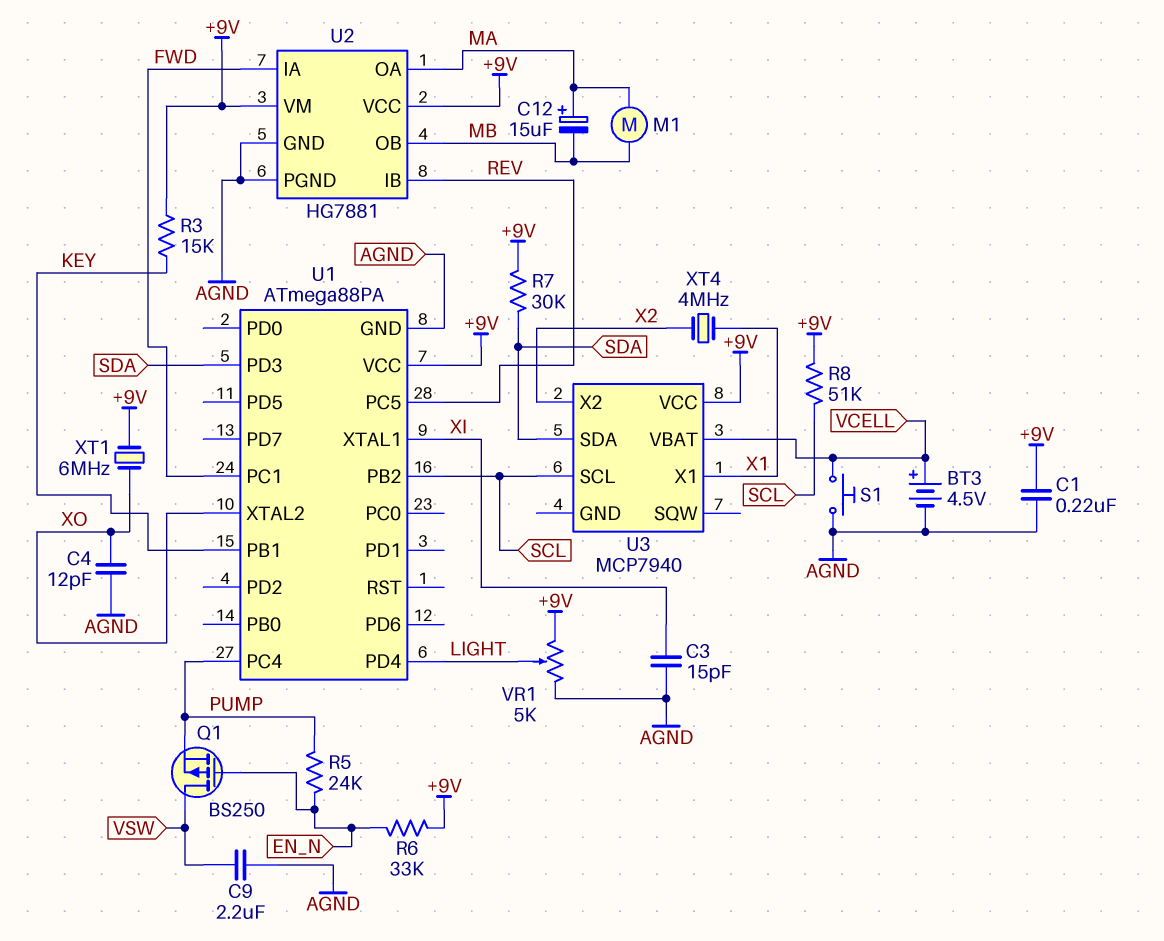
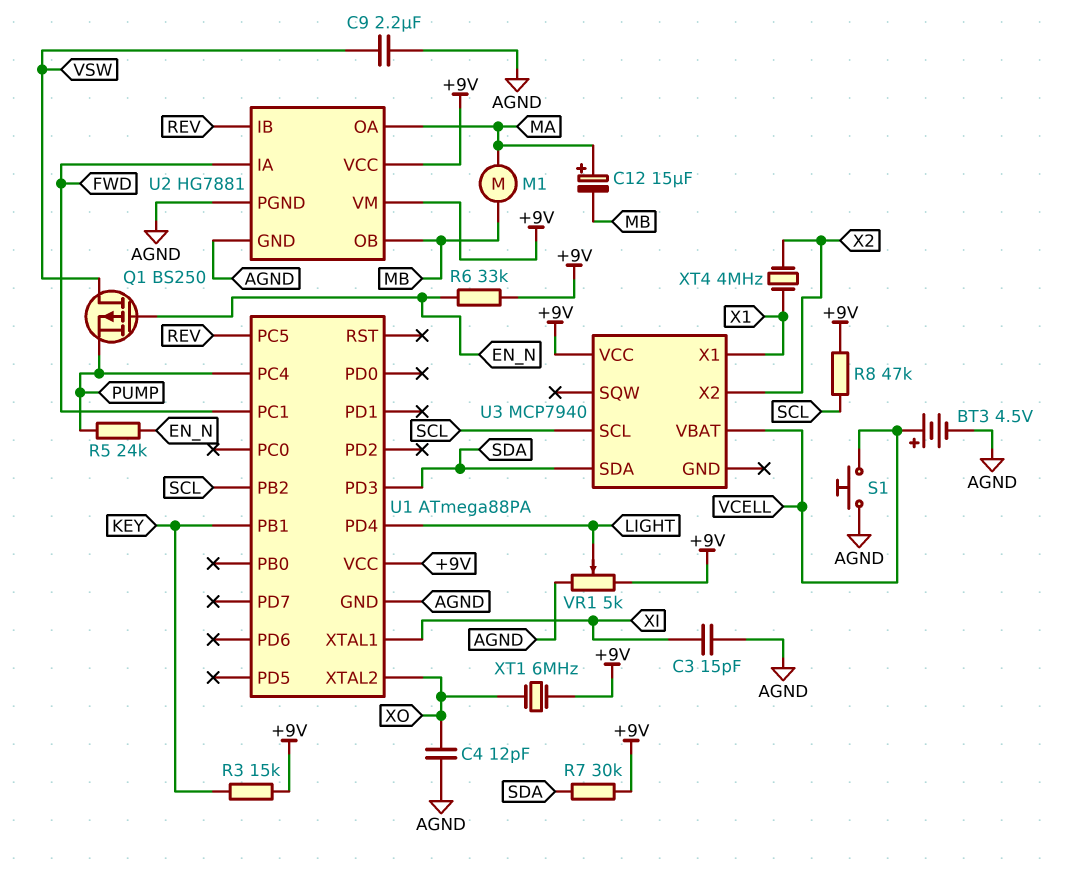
C1: 220nF (+9V, AGND) -> none
R8: 51k (+9V, SCL) -> 47k (+9V, SCL)

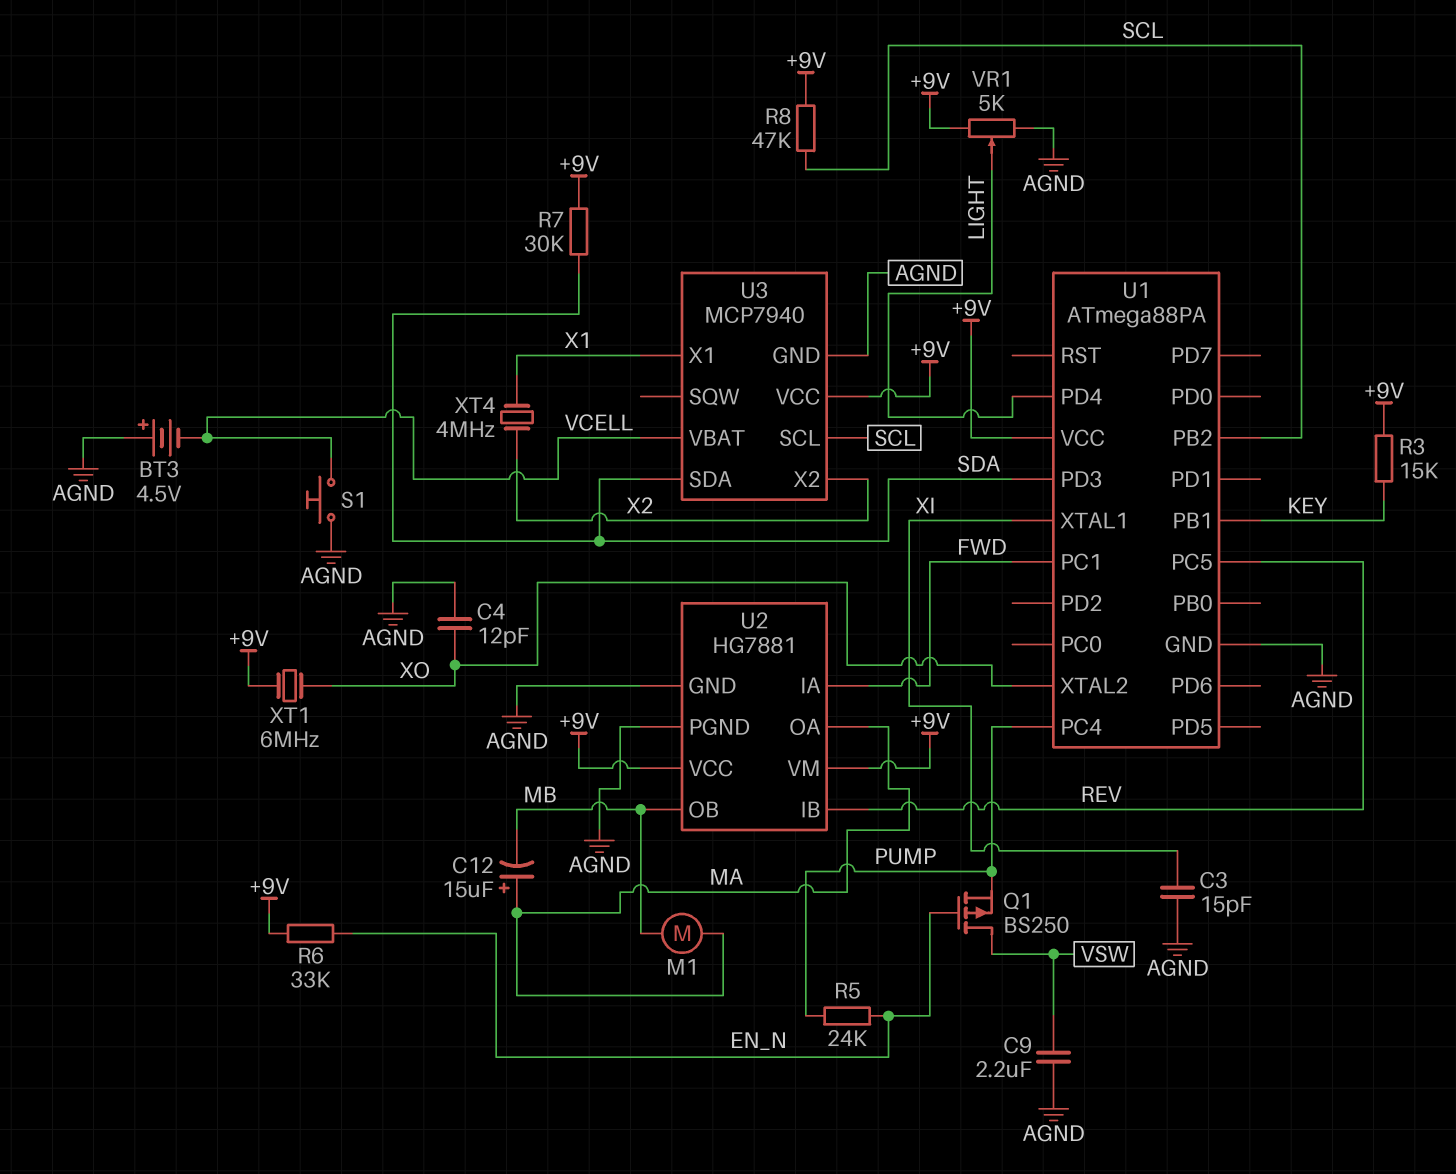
BT3: 4.5V (plus VCELL, minus AGND) -> 4.5V (plus AGND, minus VCELL)
U3 pin GND: none -> AGND

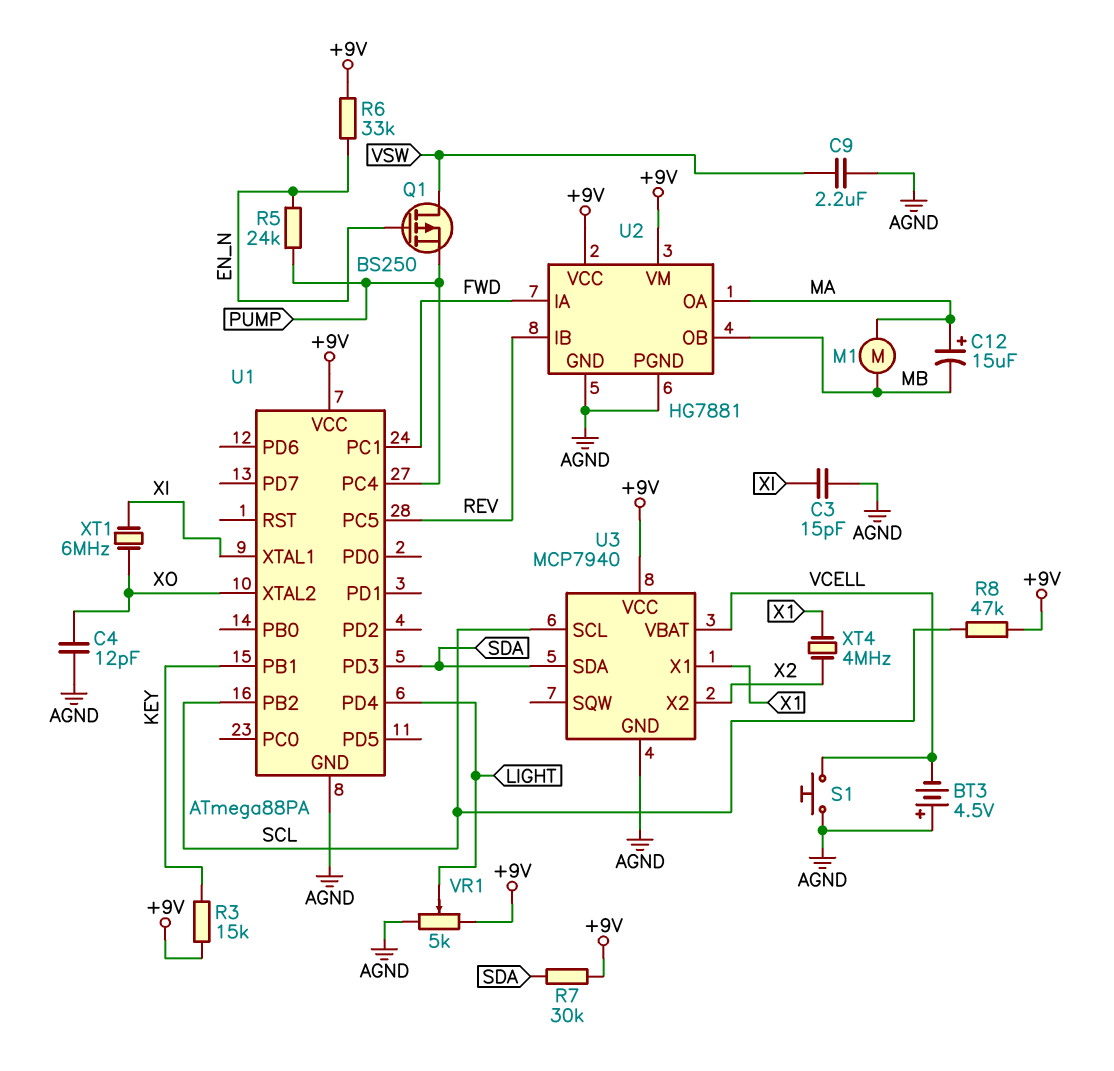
XT1: 6MHz (+9V, XO) -> 6MHz (XI, XO)

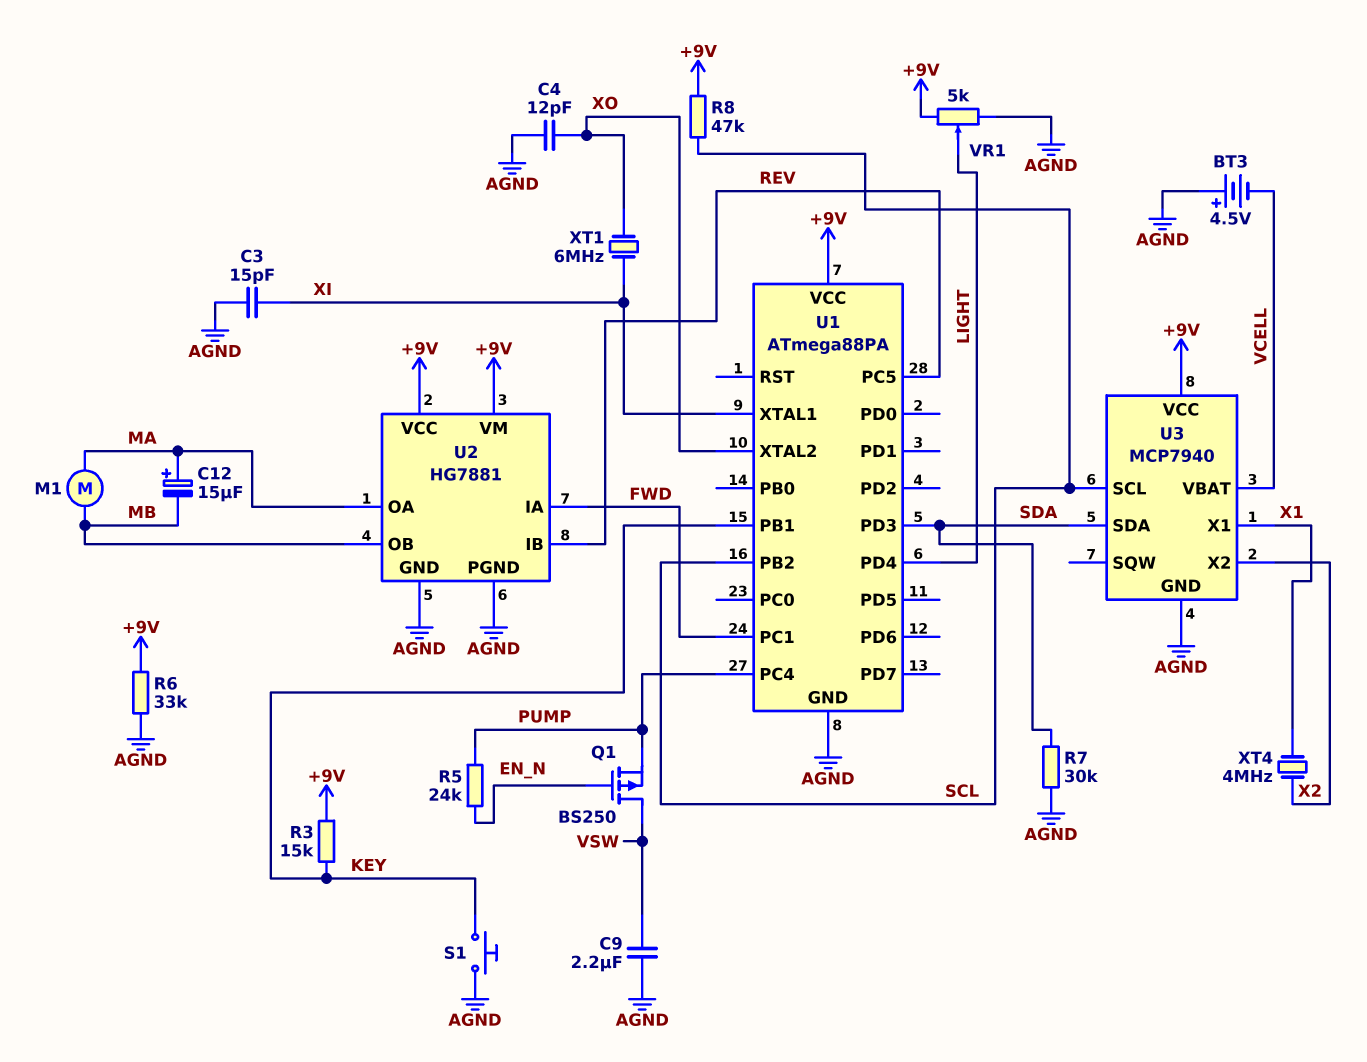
R6: 33k (+9V, EN_N) -> 33k (+9V, AGND)
R7: 30k (+9V, SDA) -> 30k (AGND, SDA)
S1: button (AGND, VCELL) -> button (AGND, KEY)

